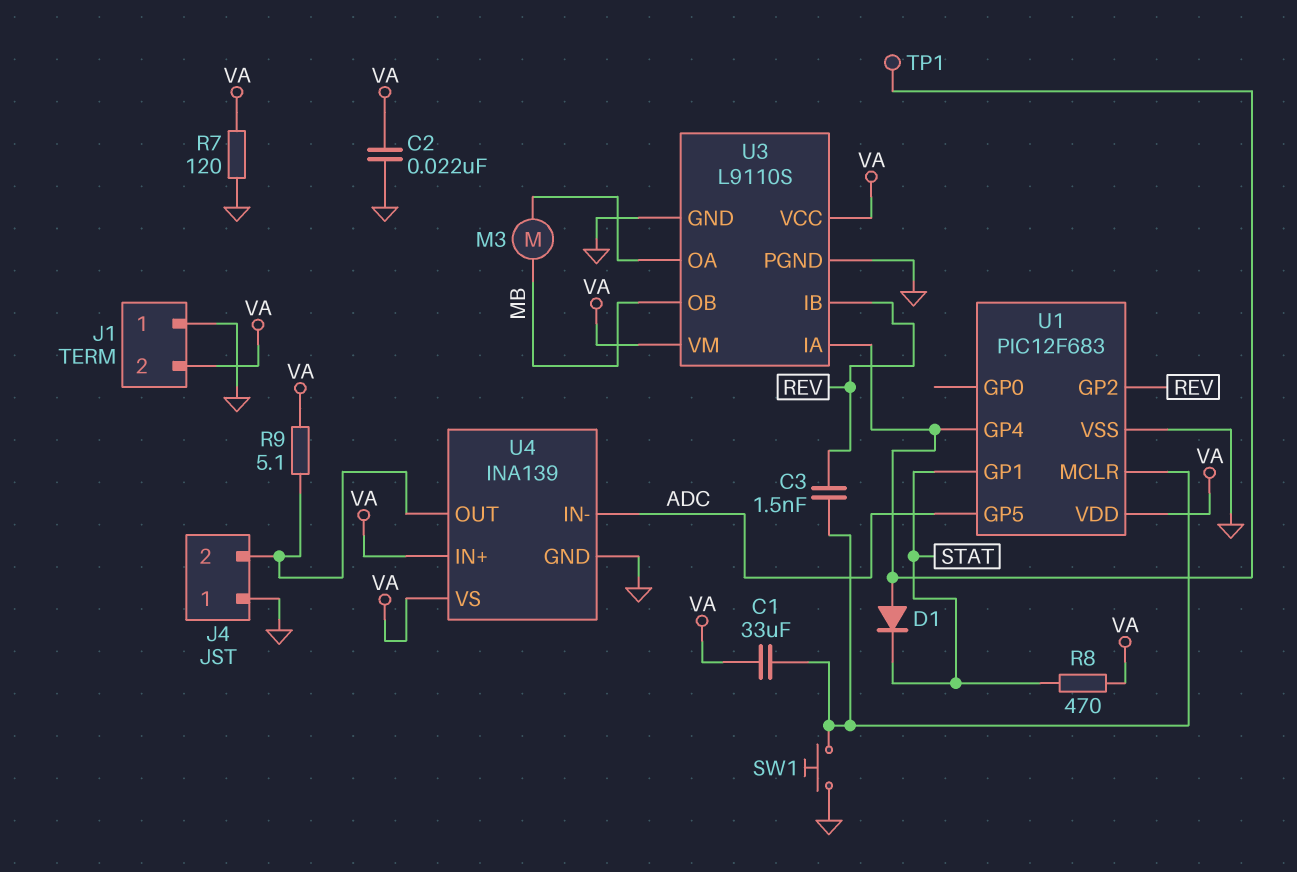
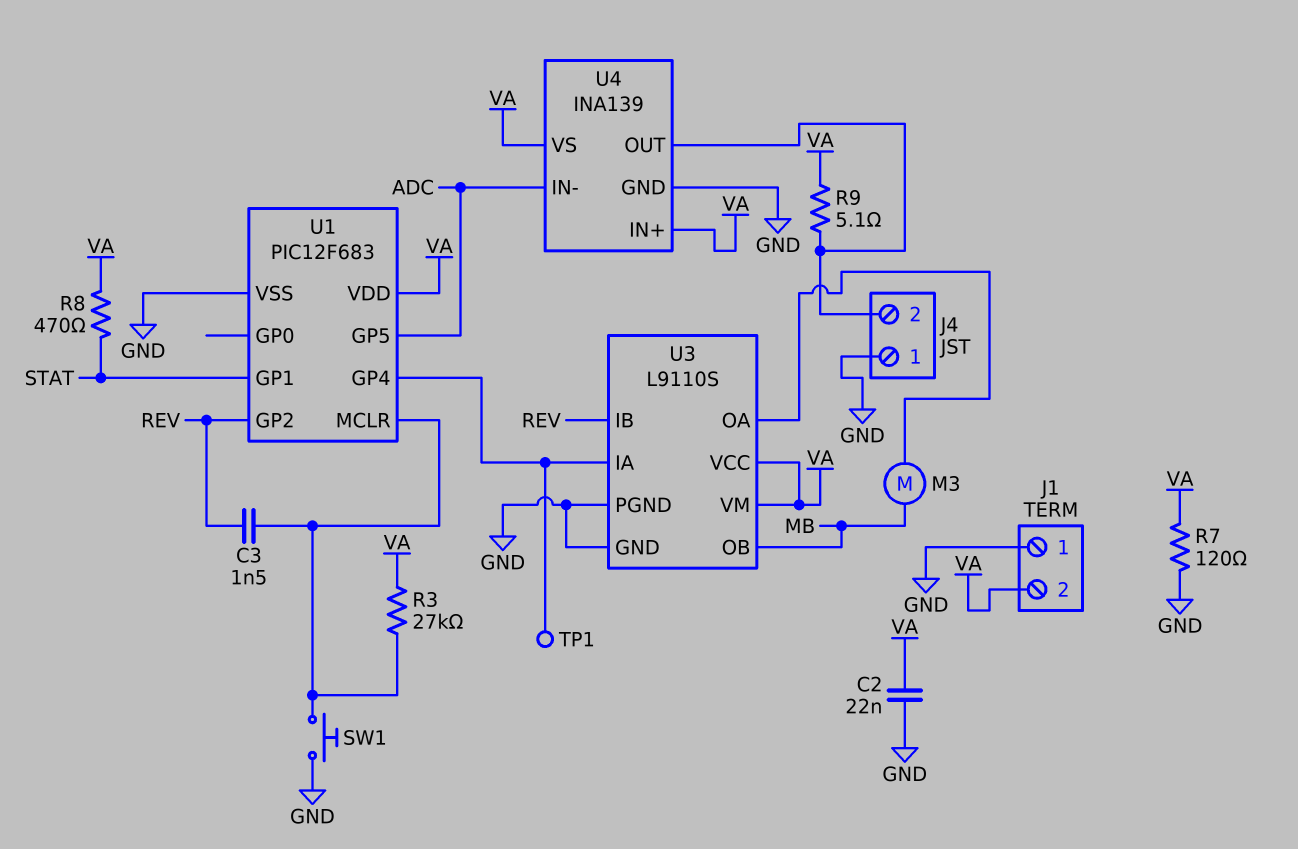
C1: 33uF (U1/MCLR, VA) -> none
D1: diode (A U1/GP4, K STAT) -> none
R3: none -> 27k (U1/MCLR, VA)

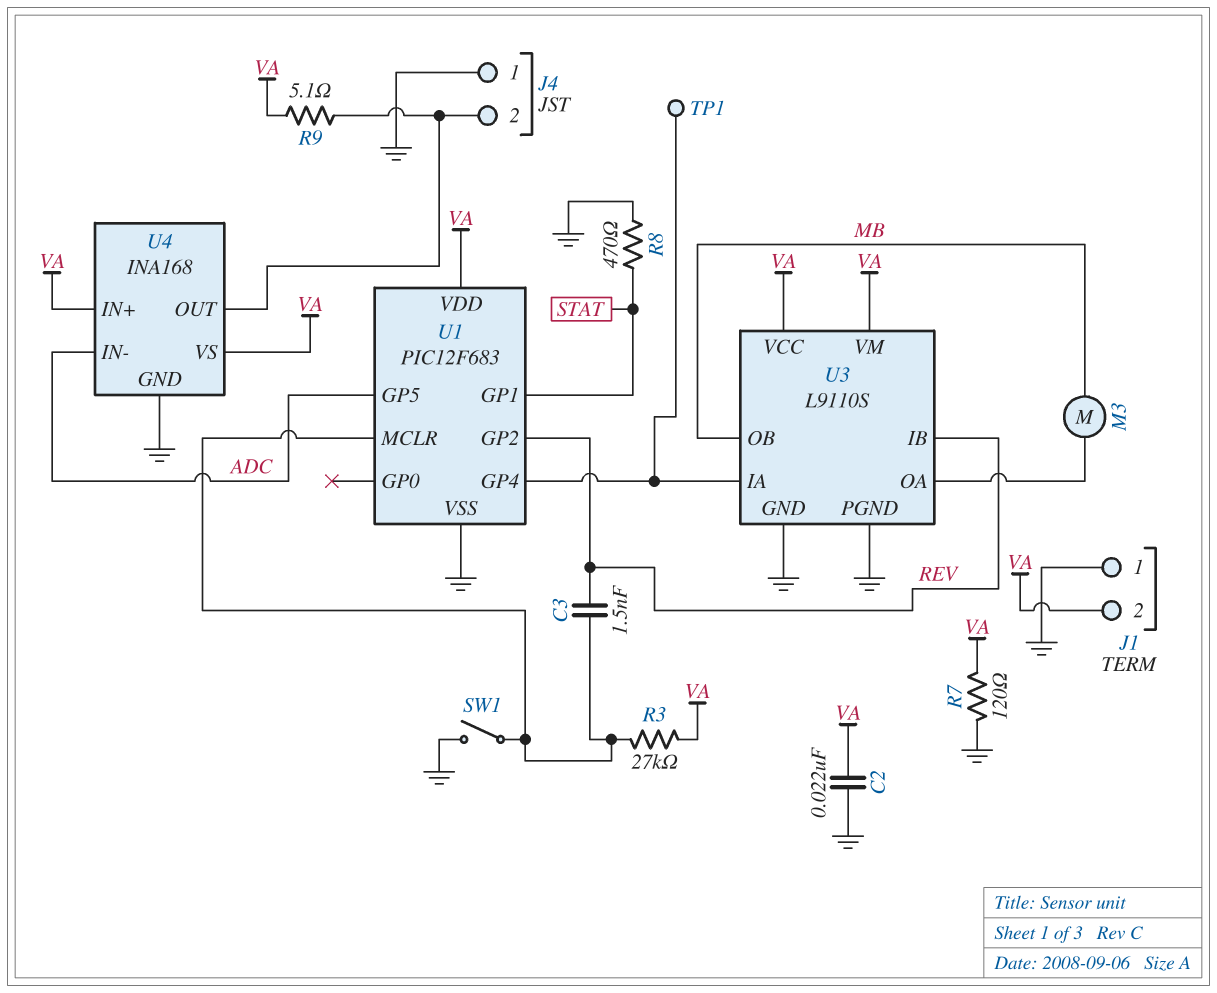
R8: 470 (STAT, VA) -> 470 (GND, STAT)
SW1: button (GND, U1/MCLR) -> switch (GND, U1/MCLR)
U4: INA139 -> INA168

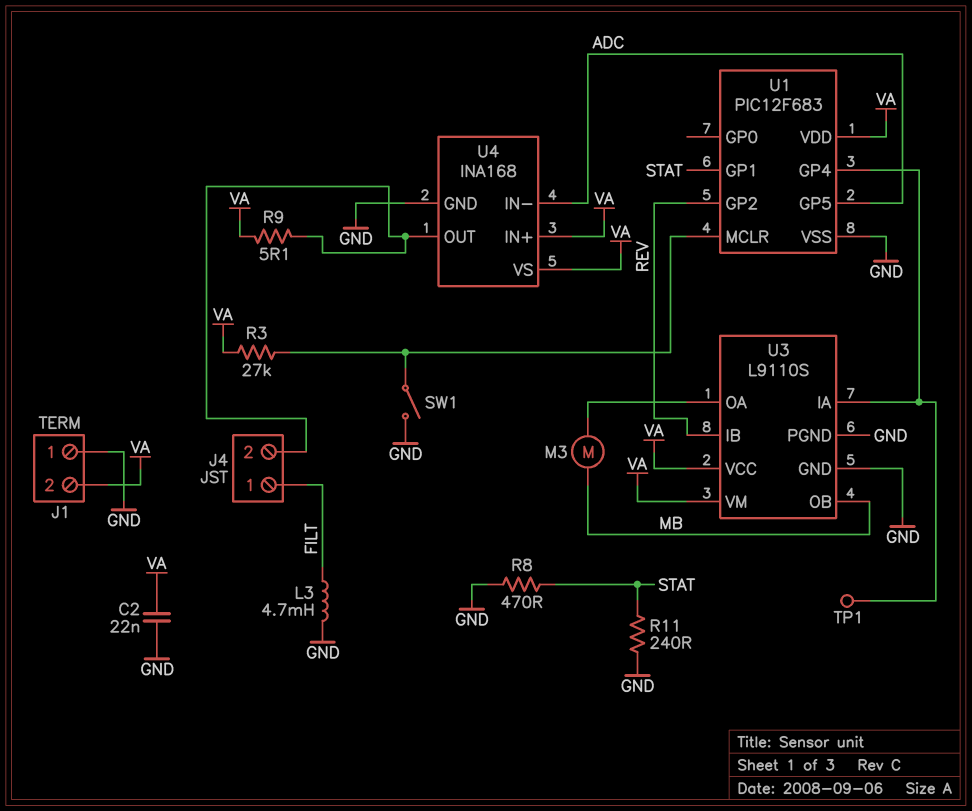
C3: 1.5nF (REV, U1/MCLR) -> none
J4 pin 1: GND -> FILT
L3: none -> 4.7mH (FILT, GND)
R7: 120 (GND, VA) -> none
R11: none -> 240 (GND, STAT)

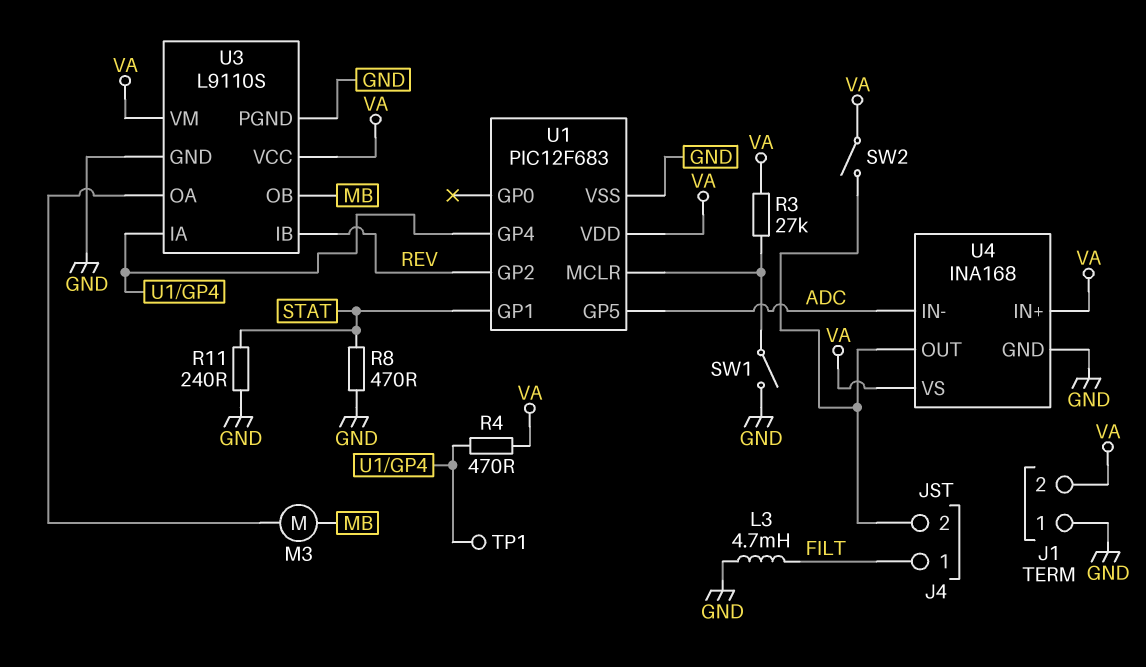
C2: 22nF (GND, VA) -> none
R4: none -> 470 (U1/GP4, VA)
R9: 5.1 (J4/2, VA) -> none
SW2: none -> switch (J4/2, VA)

